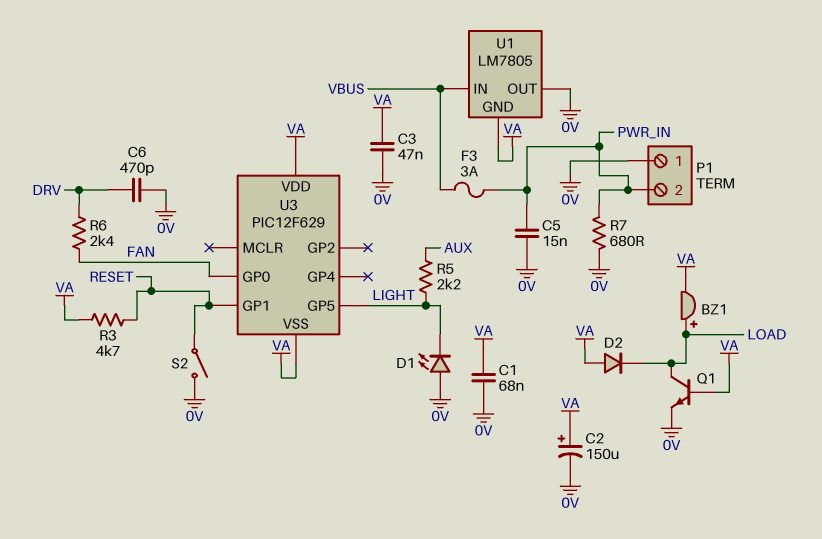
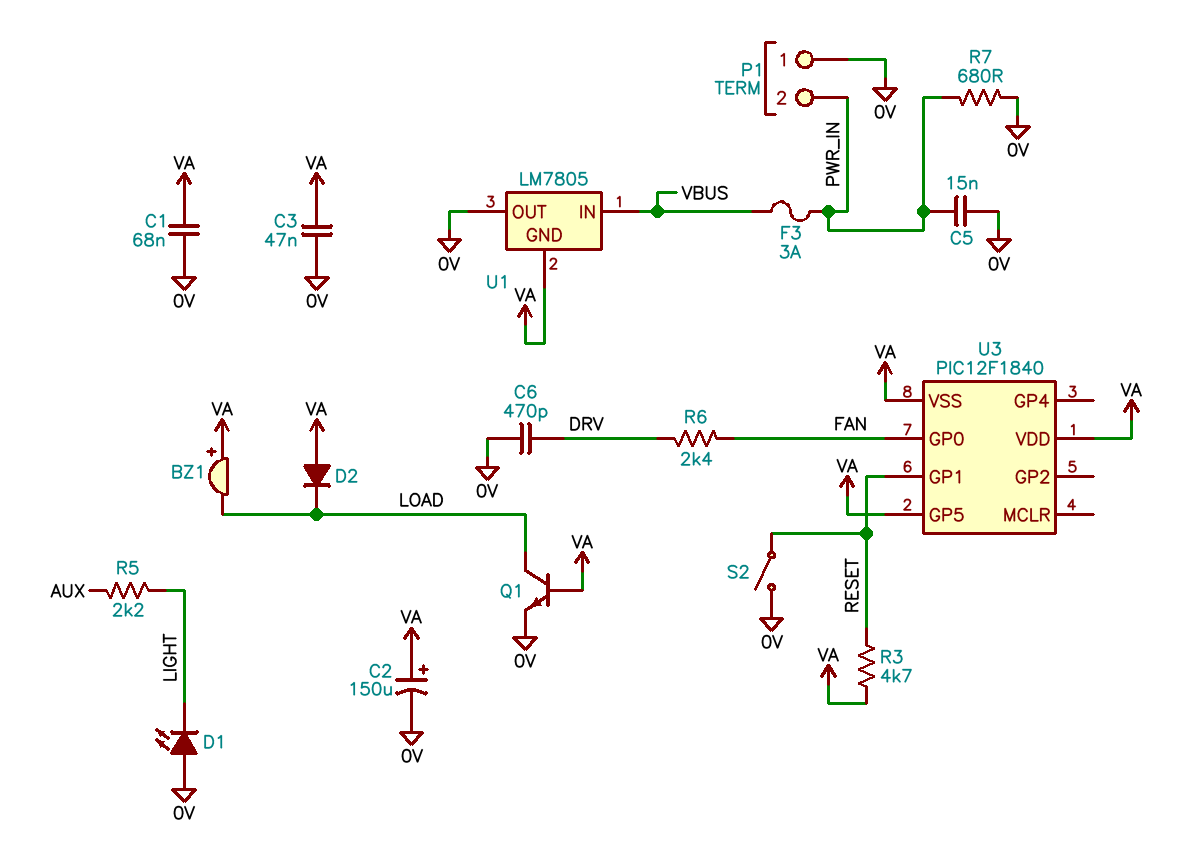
BZ1: buzzer (plus LOAD, minus VA) -> buzzer (plus VA, minus LOAD)
U3: PIC12F629 -> PIC12F1840
U3 pin GP5: LIGHT -> VA

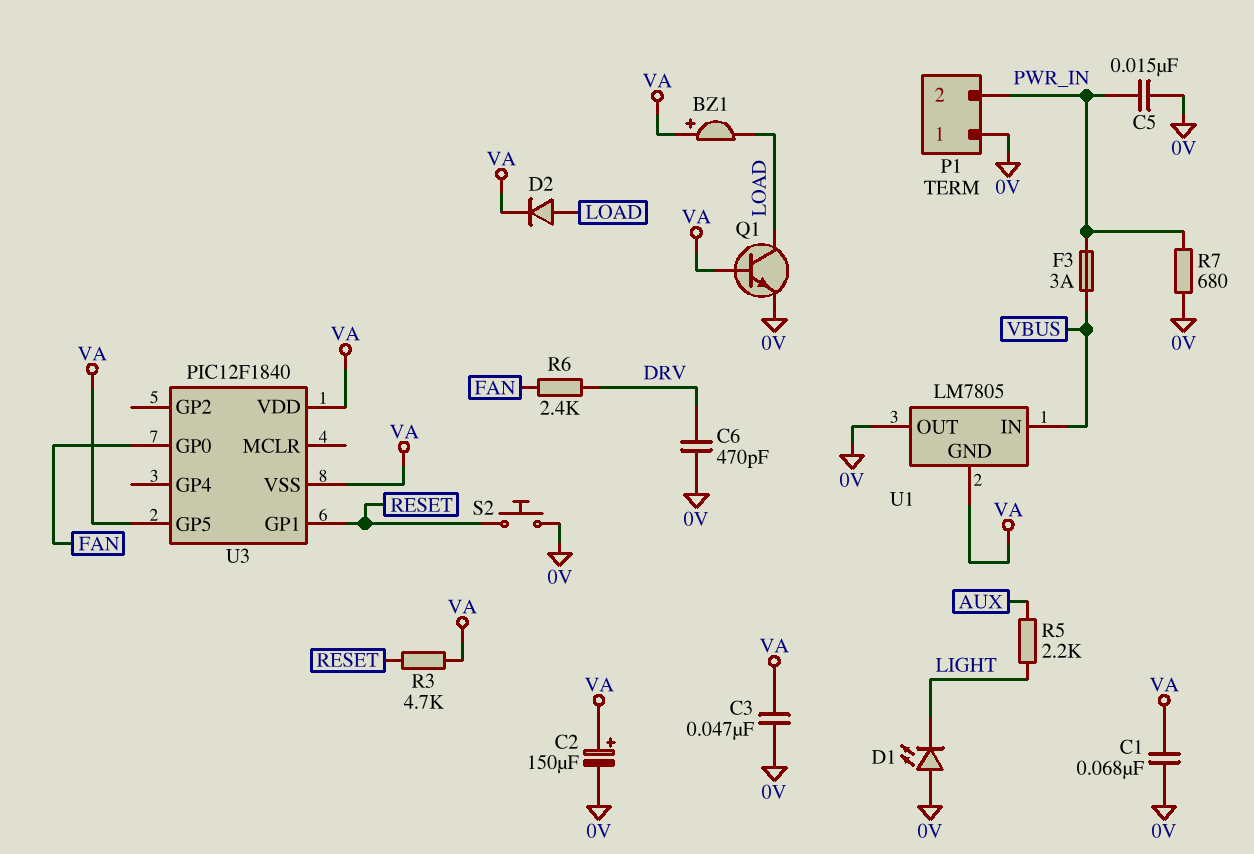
D2: diode (A VA, K LOAD) -> diode (A LOAD, K VA)
S2: switch (0V, RESET) -> button (0V, RESET)

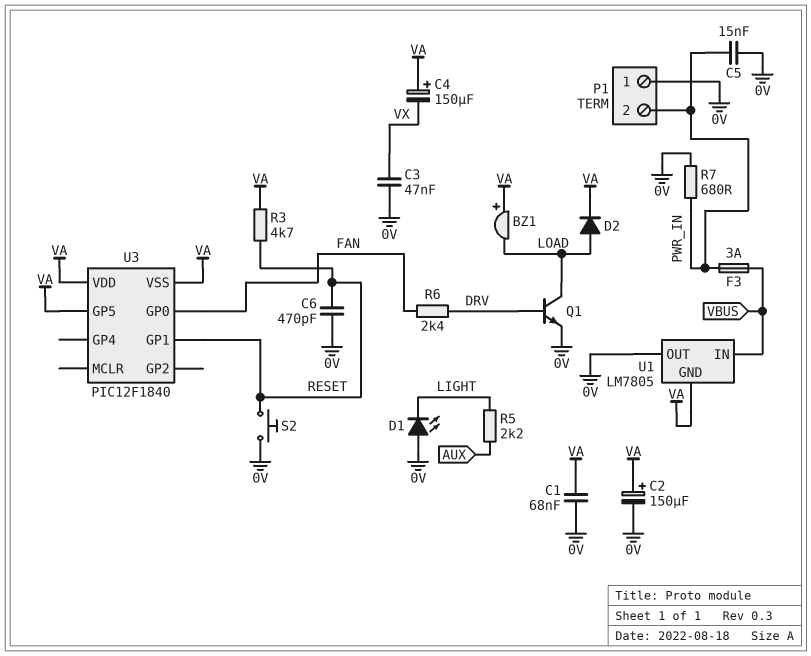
C3: 47nF (0V, VA) -> 47nF (0V, VX)
C4: none -> 150uF (plus VA, minus VX)
C6: 470pF (0V, DRV) -> 470pF (0V, RESET)
Q1: NPN (B VA, C LOAD, E 0V) -> NPN (B DRV, C LOAD, E 0V)

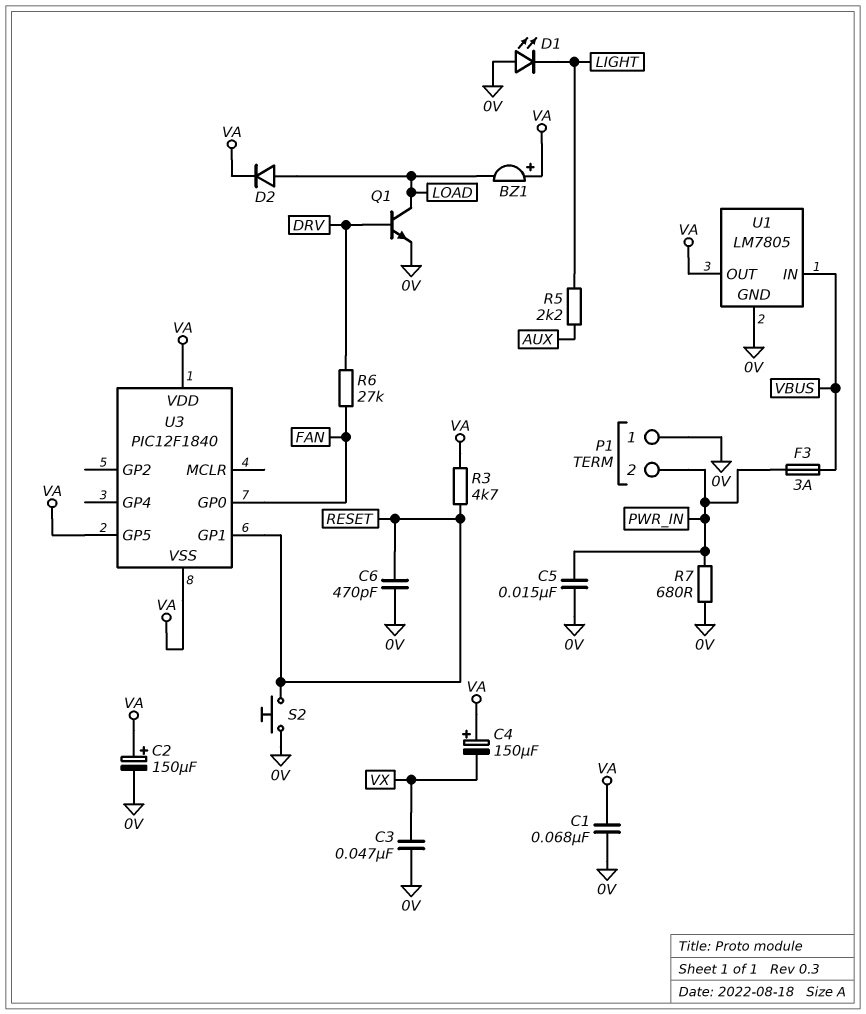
R6: 2.4k (DRV, FAN) -> 27k (DRV, FAN)
U1 pin GND: VA -> 0V
U1 pin OUT: 0V -> VA

